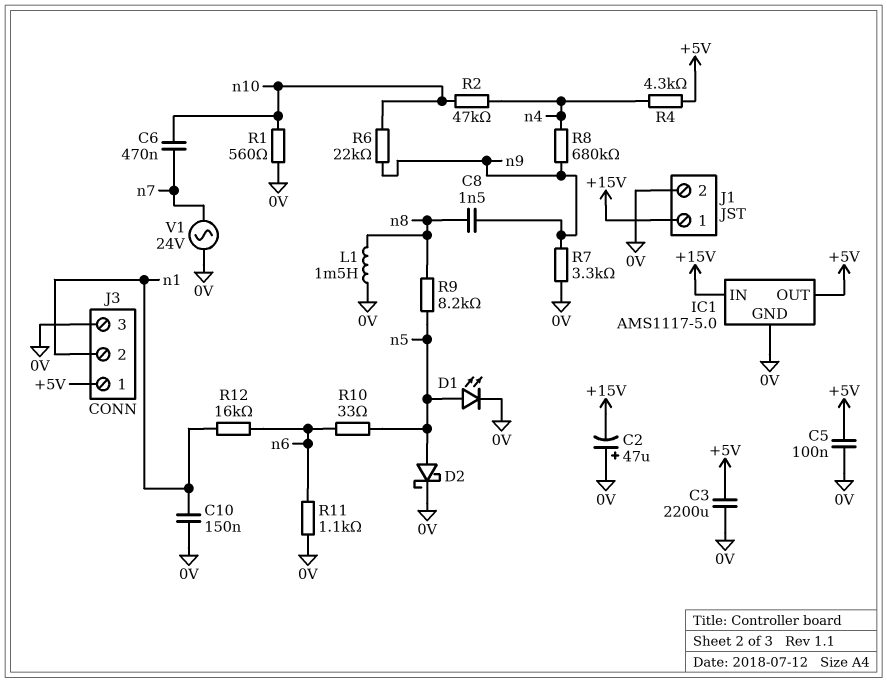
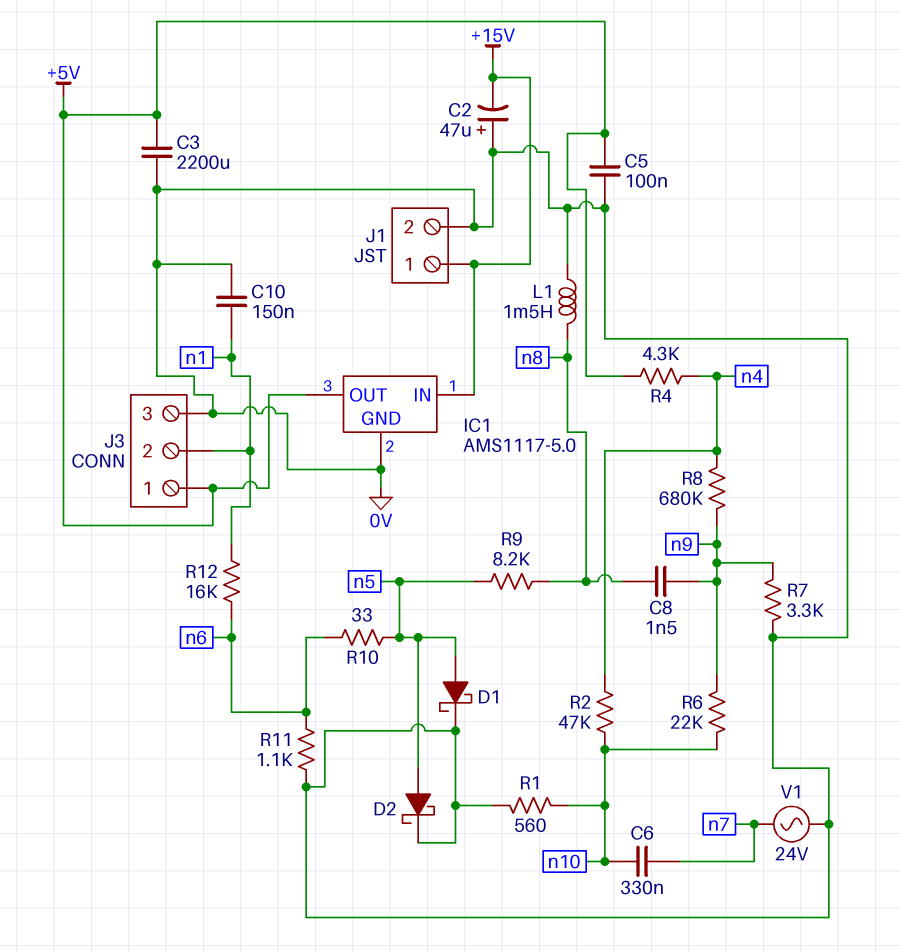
C6: 470nF (n7, n10) -> 330nF (n7, n10)
D1: LED (A n5, K 0V) -> schottky (A n5, K 0V)

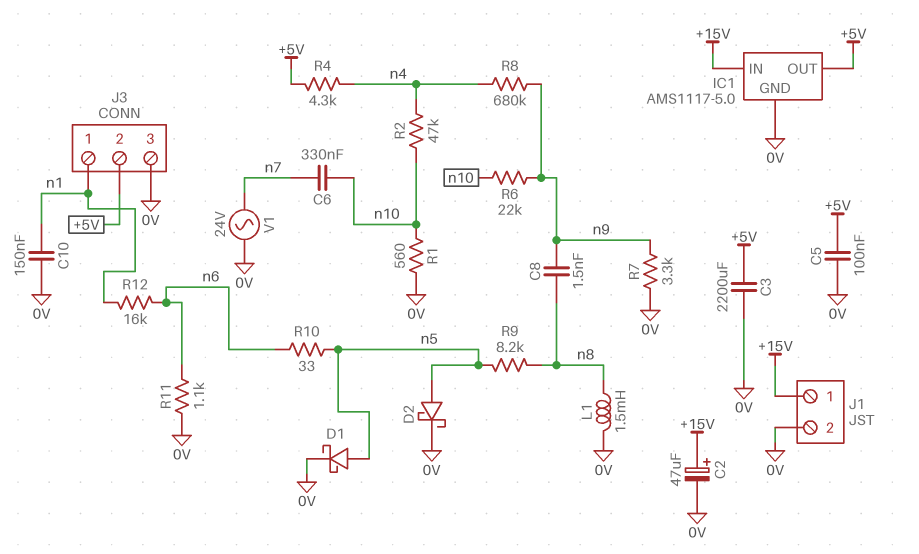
C2: 47uF (plus 0V, minus +15V) -> 47uF (plus +15V, minus 0V)
J3 pin 1: +5V -> n1
J3 pin 2: n1 -> +5V

